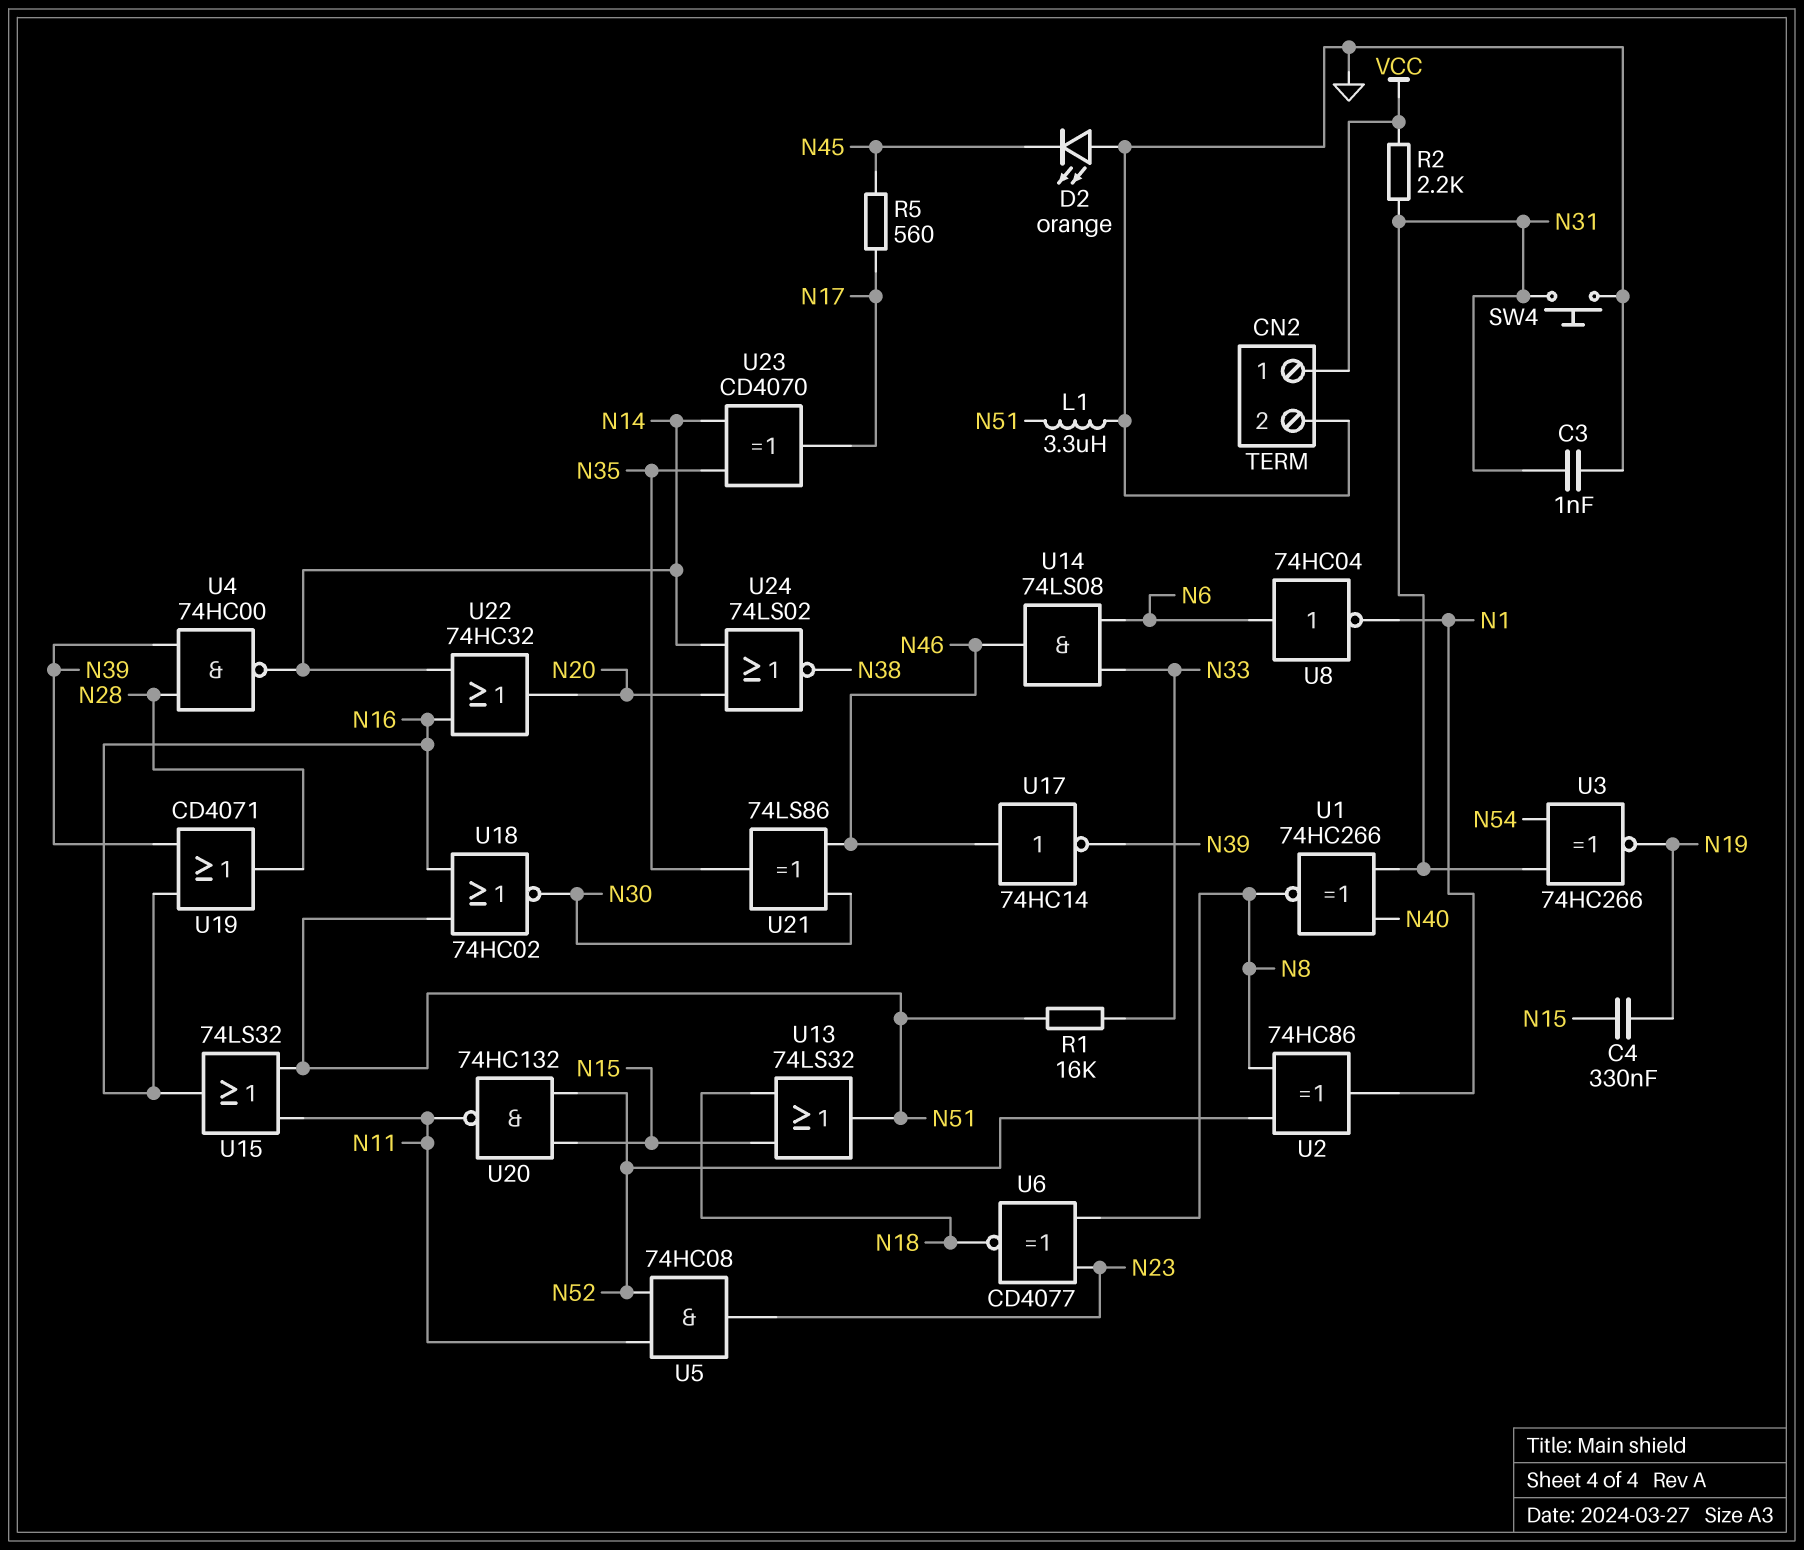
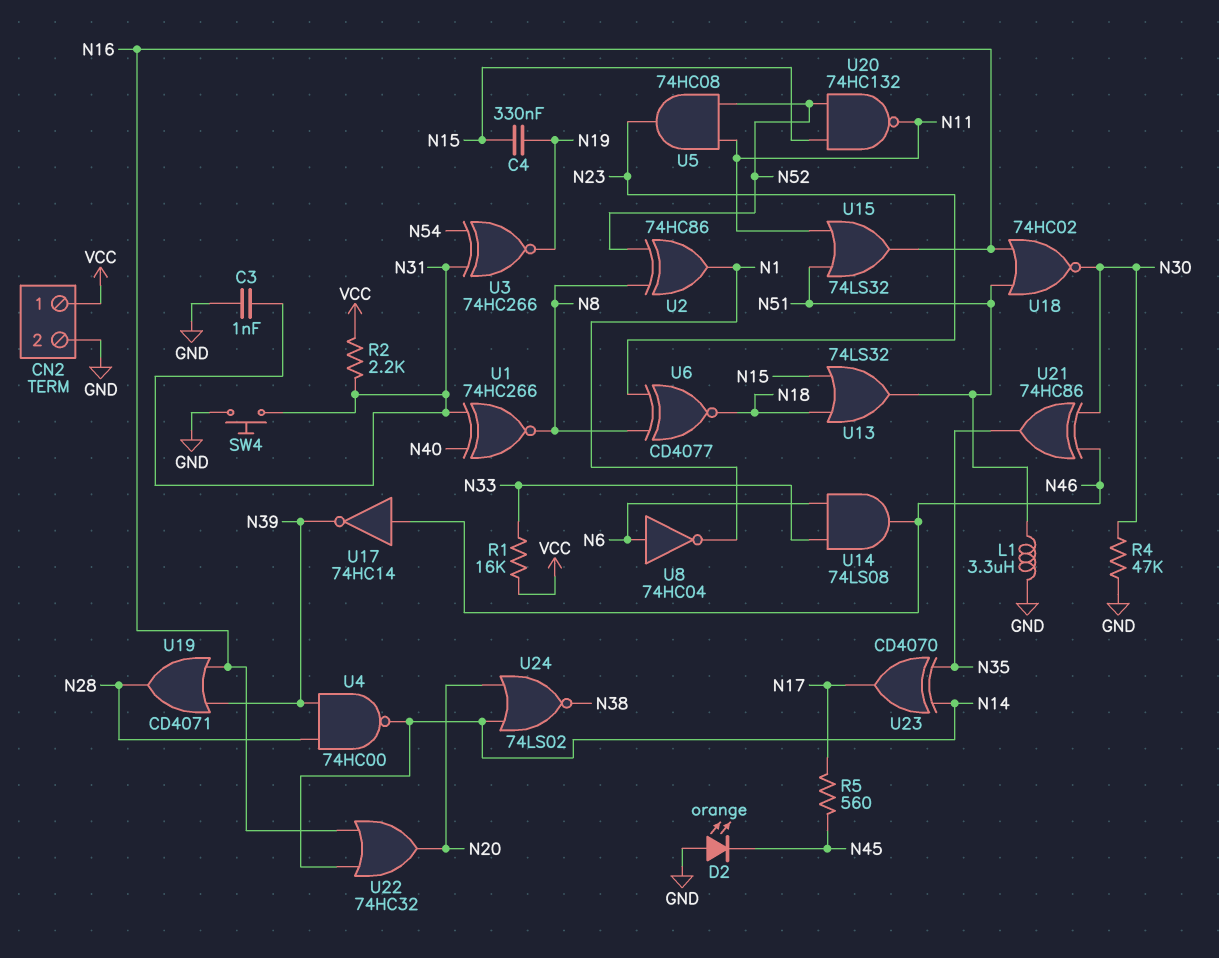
R1: 16k (N33, N51) -> 16k (N33, VCC)
R4: none -> 47k (GND, N30)
U21: XOR 74LS86 (in N30, in N46, out N35) -> XOR 74HC86 (in N30, in N46, out N35)

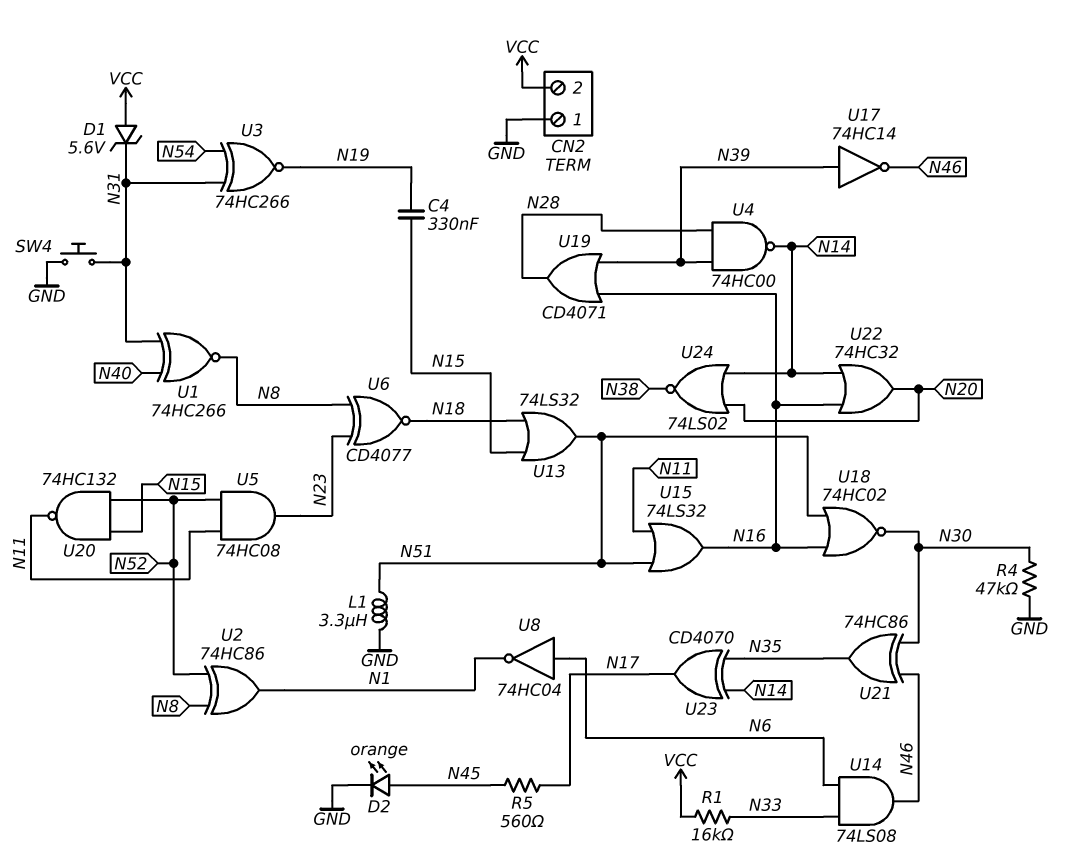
C3: 1nF (GND, N31) -> none
CN2 pin 1: VCC -> GND
CN2 pin 2: GND -> VCC
D1: none -> zener 5.6V (A VCC, K N31)
D2: LED orange (A GND, K N45) -> LED orange (A N45, K GND)
R2: 2.2k (N31, VCC) -> none
U17: NOT 74HC14 (in N46, out N39) -> NOT 74HC14 (in N39, out N46)

